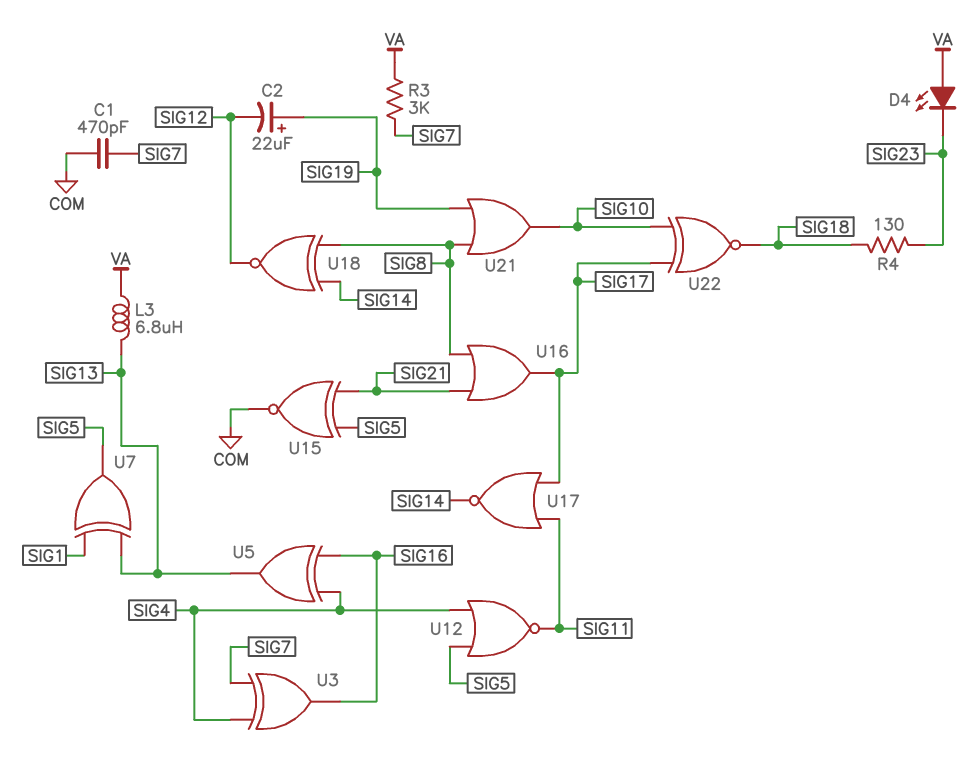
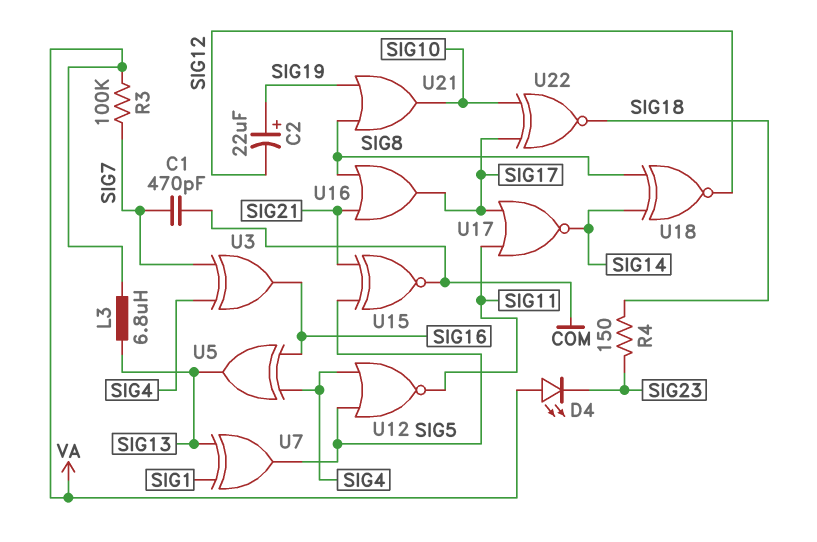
R3: 3k (SIG7, VA) -> 100k (SIG7, VA)
R4: 130 (SIG18, SIG23) -> 150 (SIG18, SIG23)

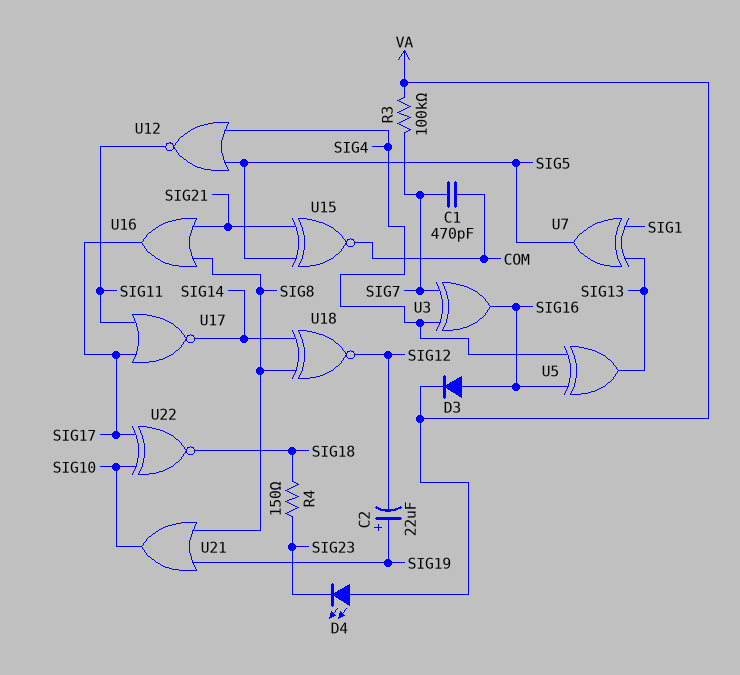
D3: none -> diode (A SIG16, K VA)
L3: 6.8uH (SIG13, VA) -> none

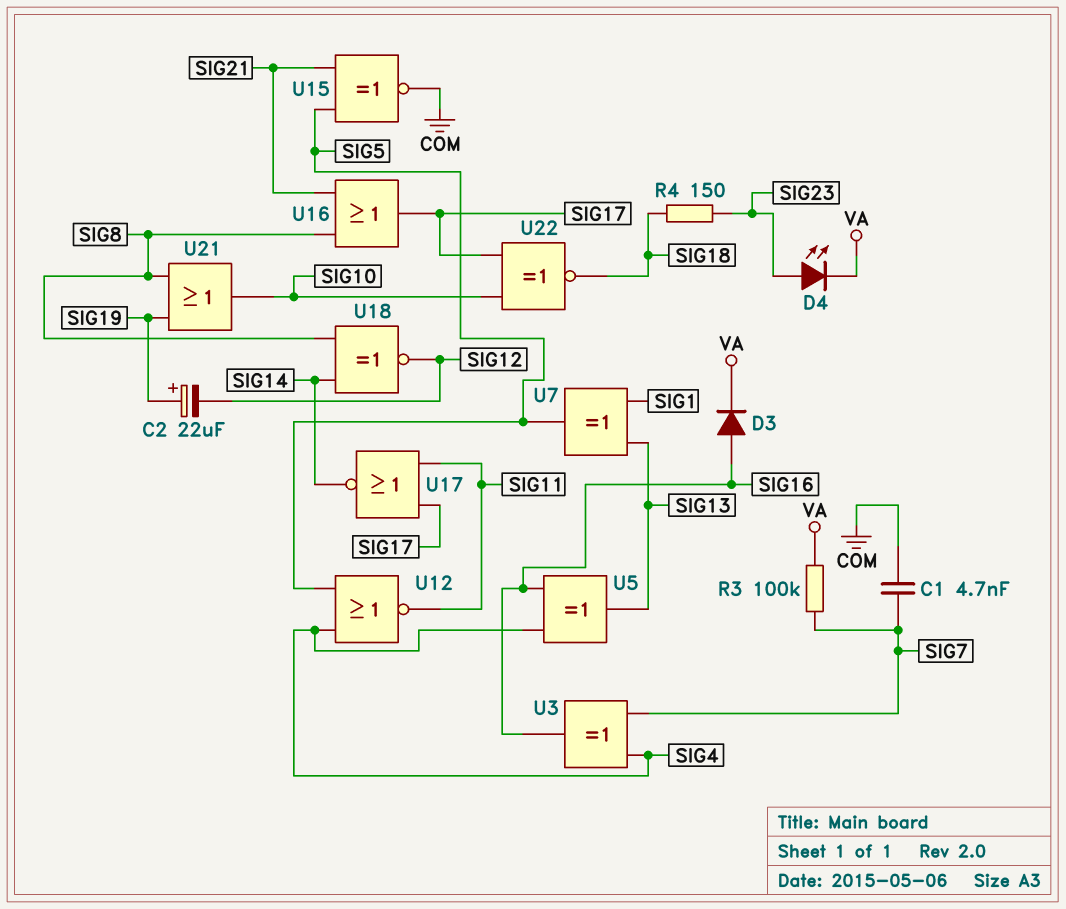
C1: 470pF (COM, SIG7) -> 4.7nF (COM, SIG7)
D4: LED (A VA, K SIG23) -> LED (A SIG23, K VA)

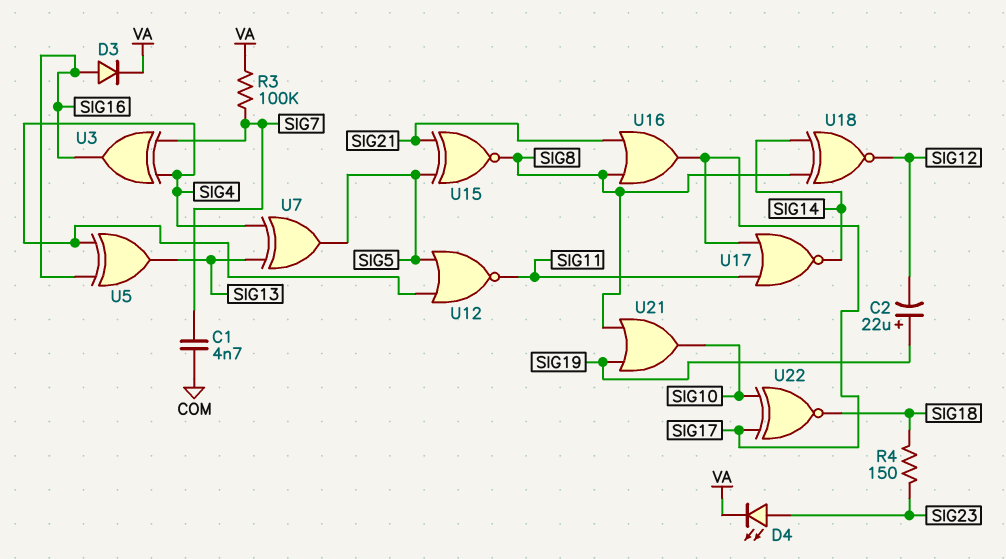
U7: XOR (in SIG1, in SIG13, out SIG5) -> XOR (in SIG4, in SIG13, out SIG5)
U15: XNOR (in SIG5, in SIG21, out COM) -> XNOR (in SIG5, in SIG21, out SIG8)

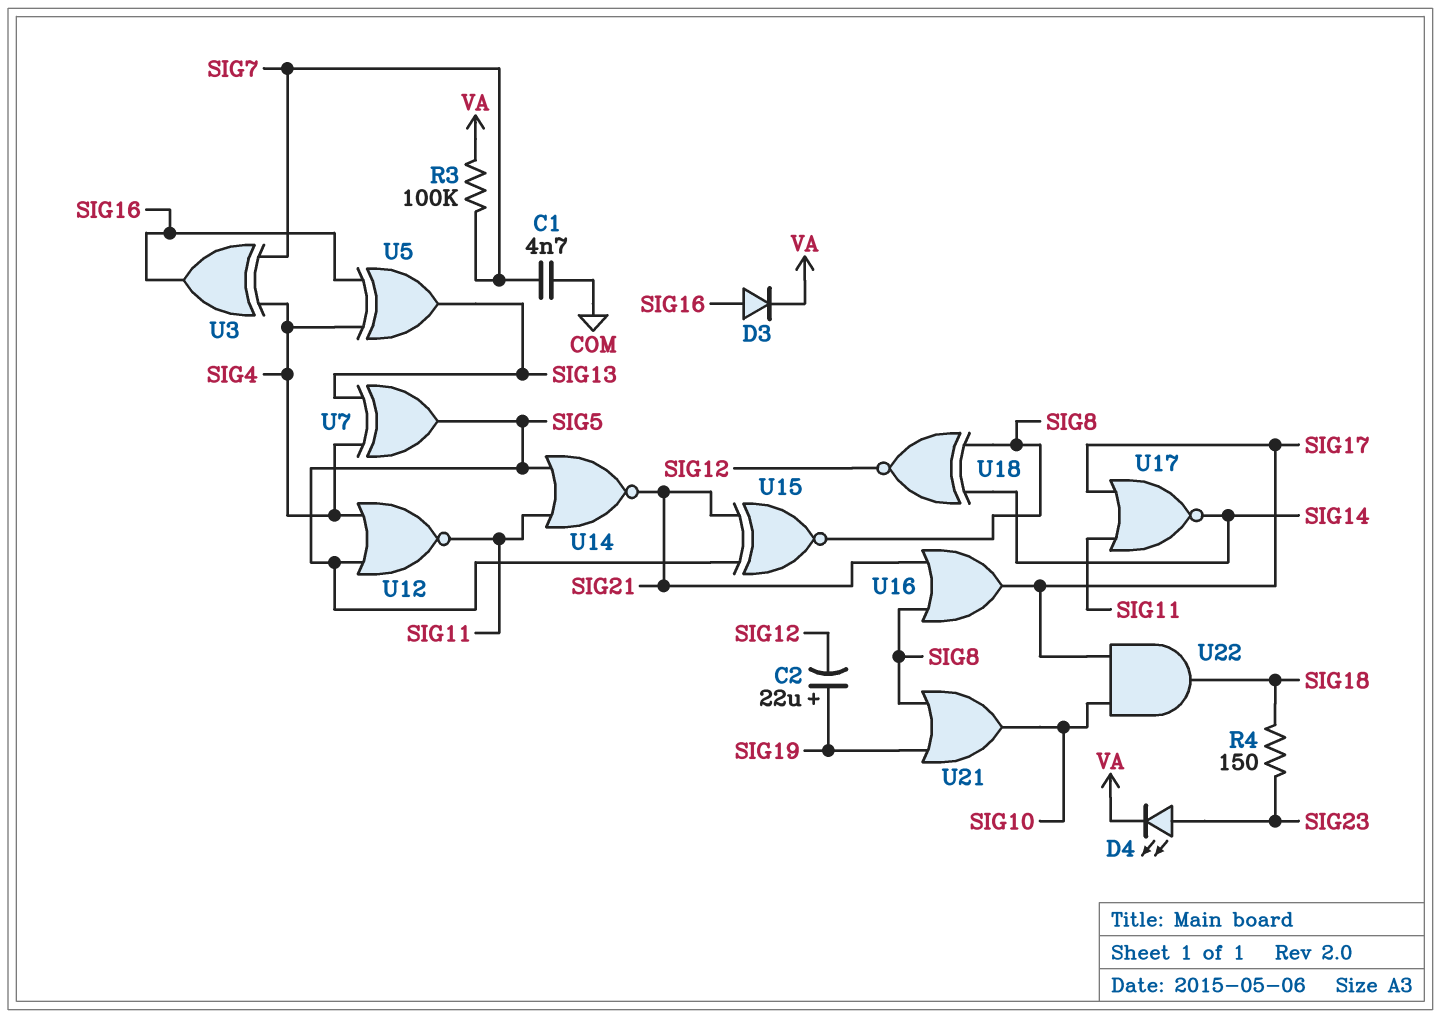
U14: none -> NOR (in SIG5, in SIG11, out SIG21)
U22: XNOR (in SIG10, in SIG17, out SIG18) -> AND (in SIG10, in SIG17, out SIG18)

